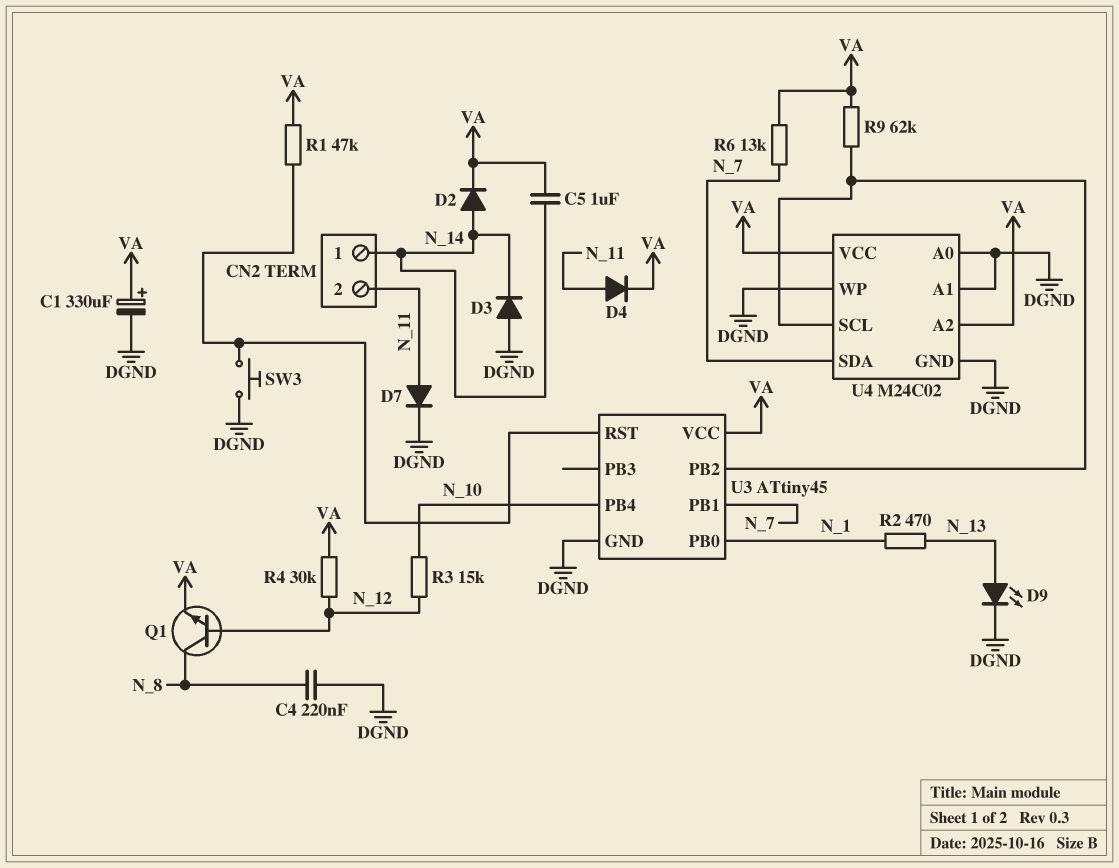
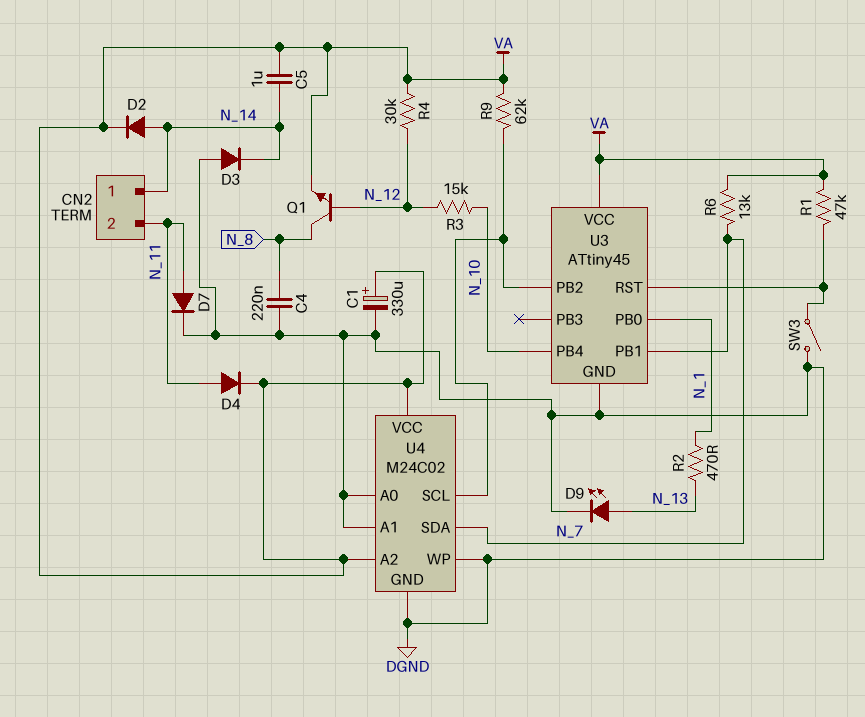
SW3: button (DGND, U3/RST) -> switch (DGND, U3/RST)

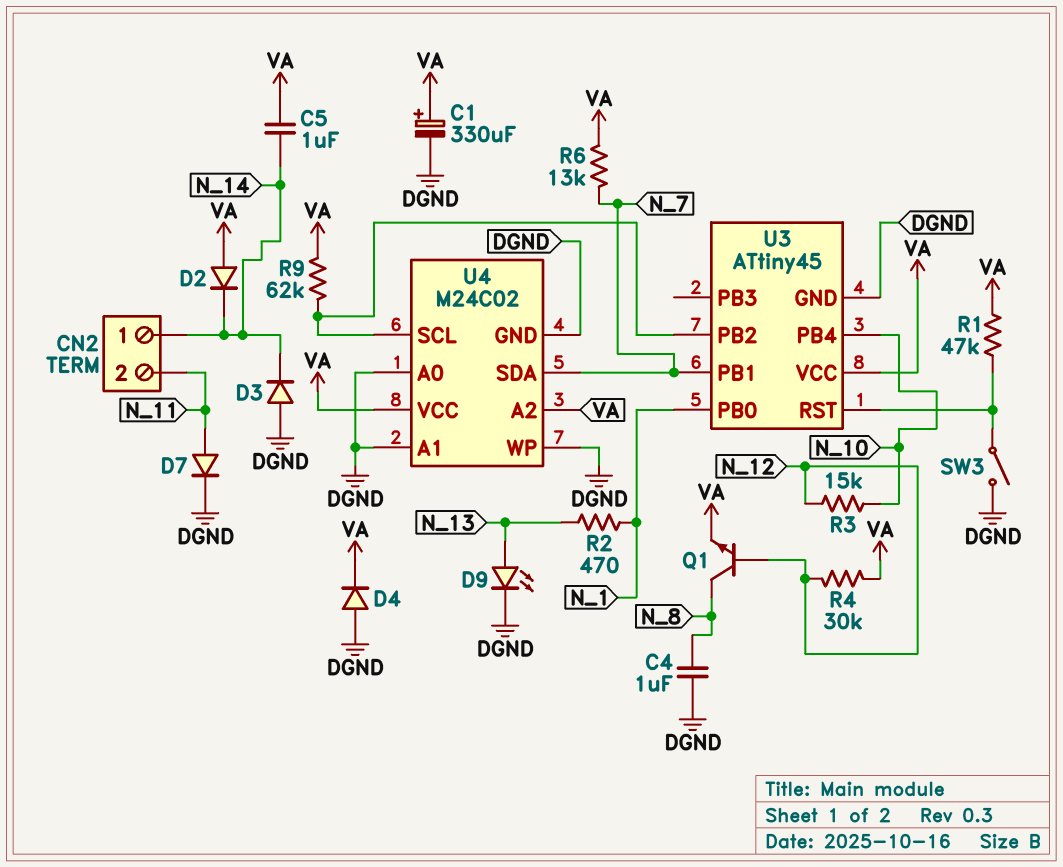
C4: 220nF (DGND, N_8) -> 1uF (DGND, N_8)
D2: diode (A N_14, K VA) -> diode (A VA, K N_14)
D4: diode (A N_11, K VA) -> diode (A DGND, K VA)

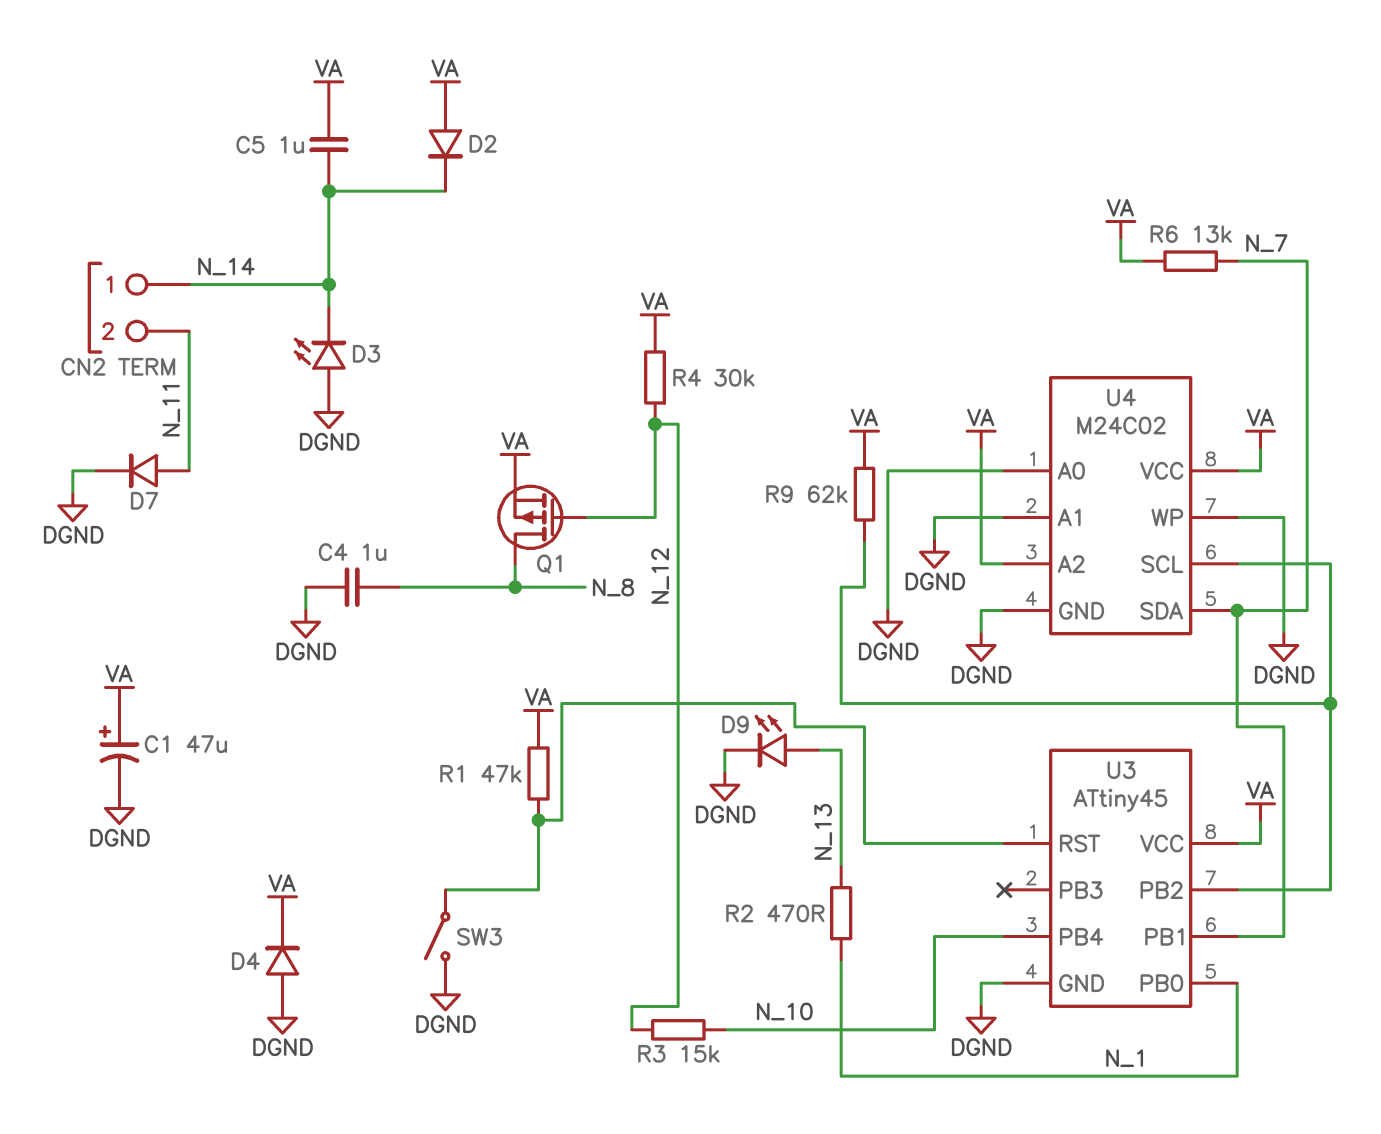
C1: 330uF (plus VA, minus DGND) -> 47uF (plus VA, minus DGND)
D3: diode (A DGND, K N_14) -> LED (A DGND, K N_14)
Q1: NPN (B N_12, C N_8, E VA) -> PMOS (G N_12, D N_8, S VA)

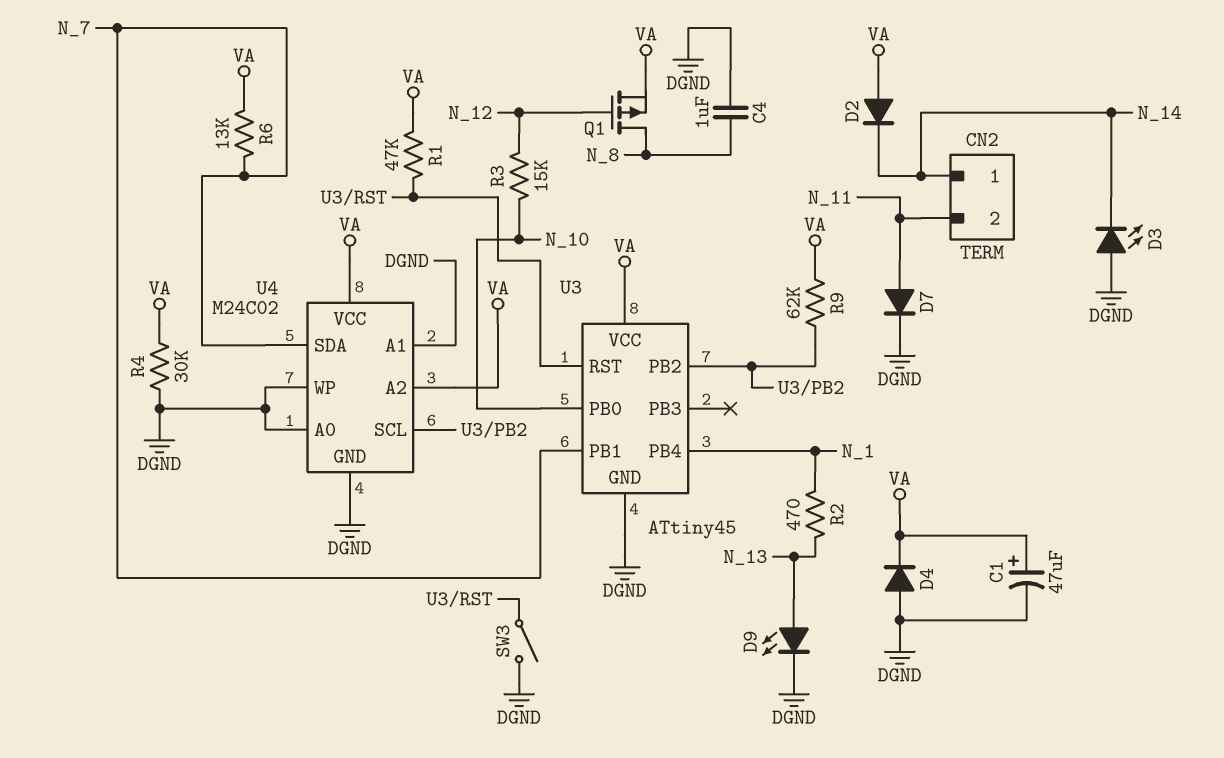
C5: 1uF (N_14, VA) -> none
R4: 30k (N_12, VA) -> 30k (DGND, VA)
U3 pin PB0: N_1 -> N_10
U3 pin PB4: N_10 -> N_1

